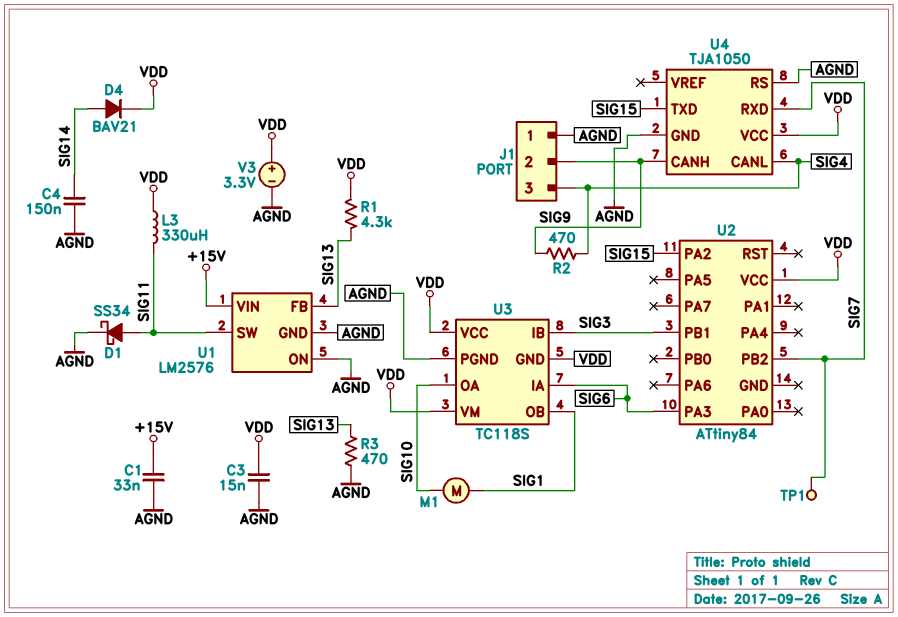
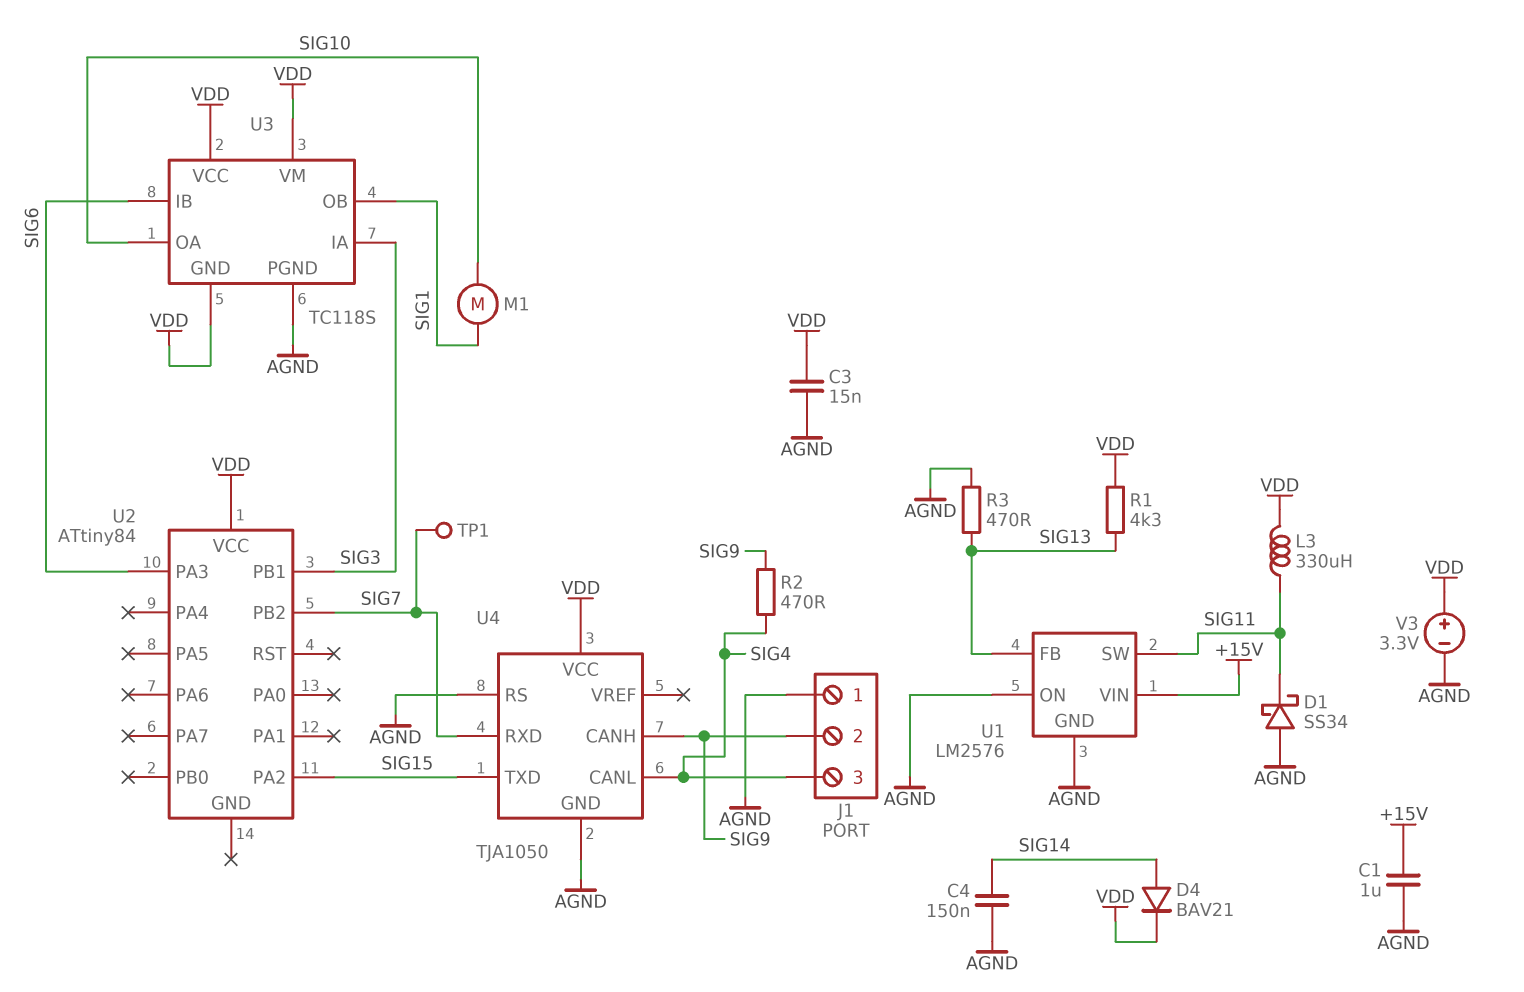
C1: 33nF (+15V, AGND) -> 1uF (+15V, AGND)
D1: schottky SS34 (A SIG11, K AGND) -> schottky SS34 (A AGND, K SIG11)
U3 pin IA: SIG6 -> SIG3
U3 pin IB: SIG3 -> SIG6

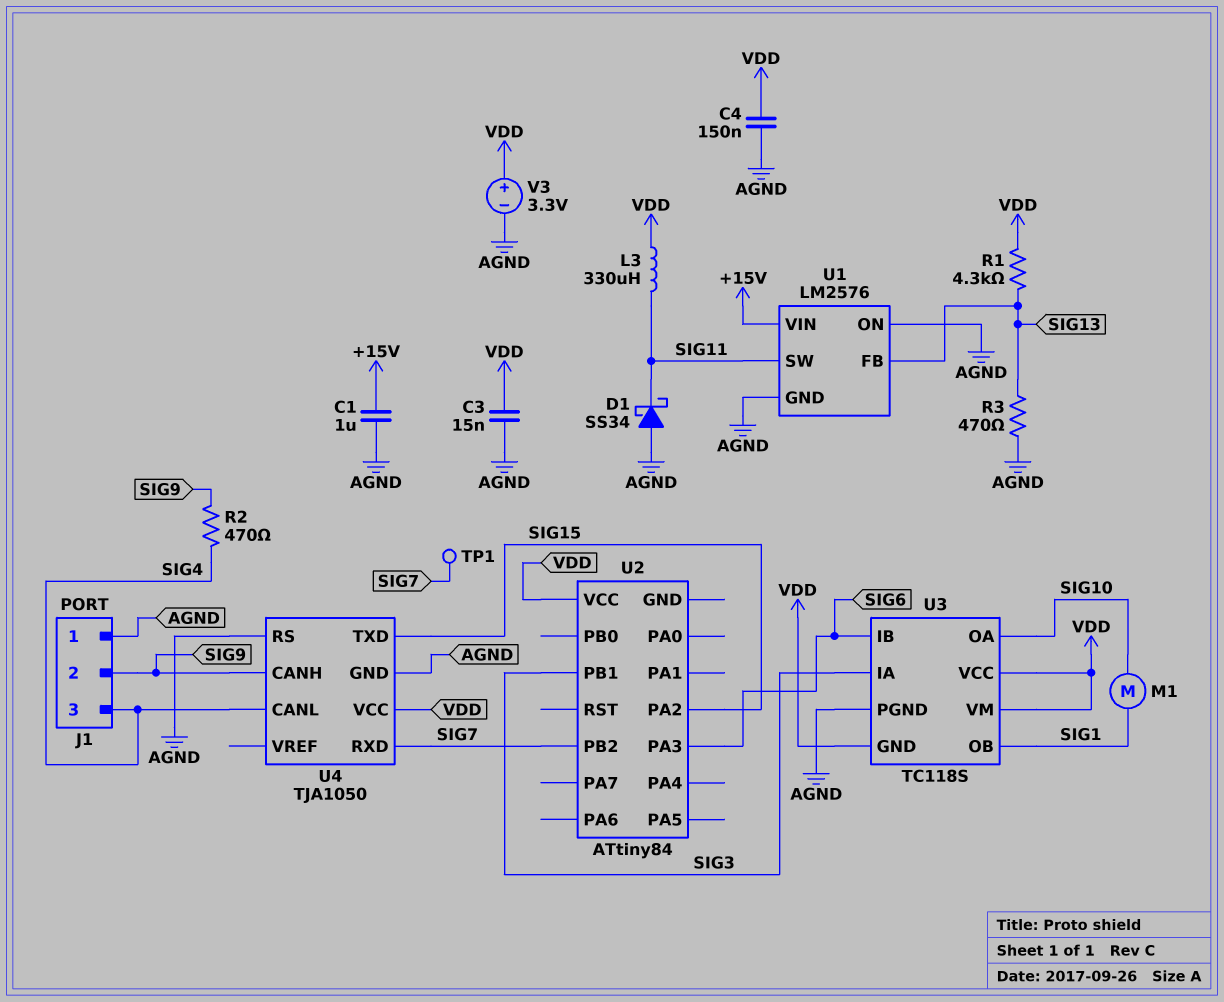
C4: 150nF (AGND, SIG14) -> 150nF (AGND, VDD)
D4: diode BAV21 (A SIG14, K VDD) -> none

